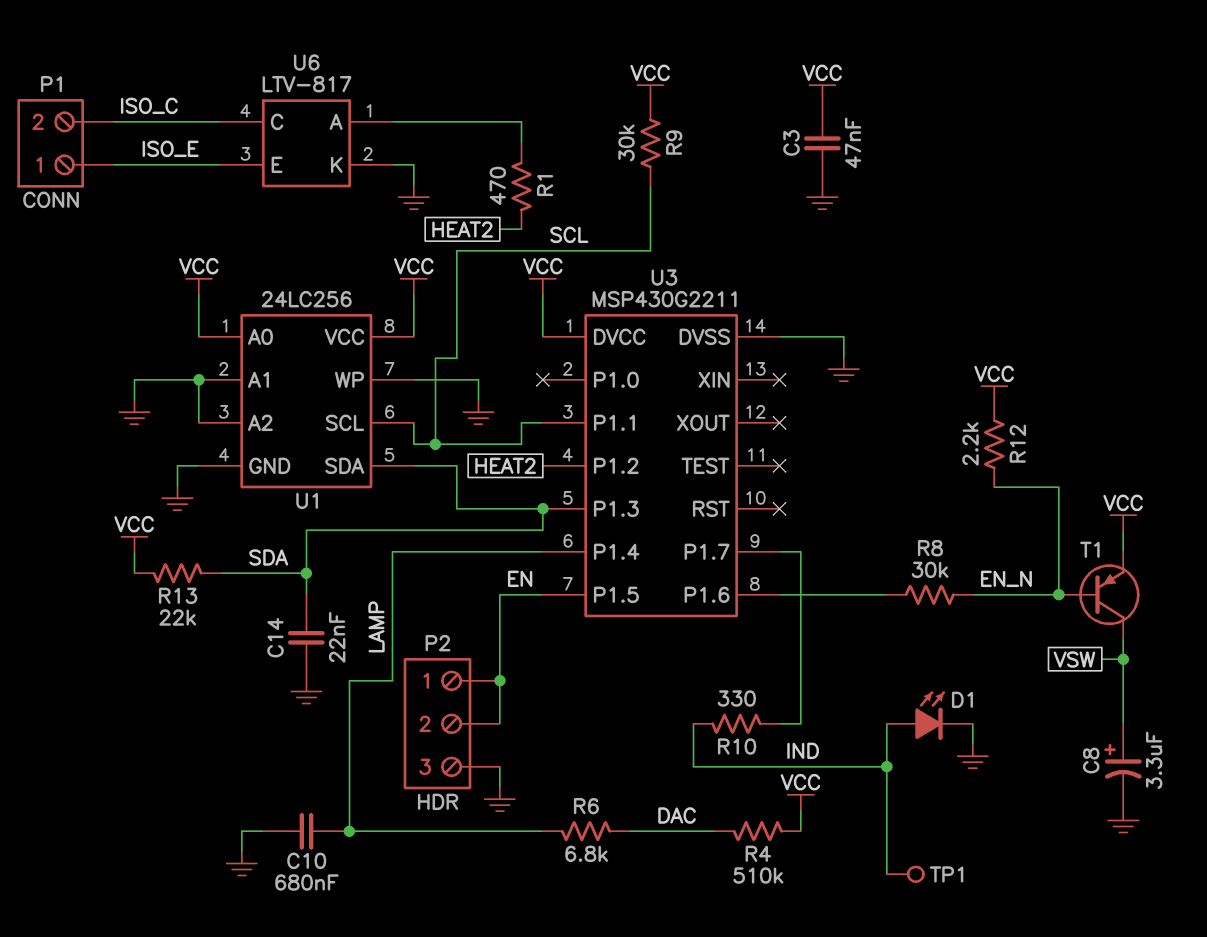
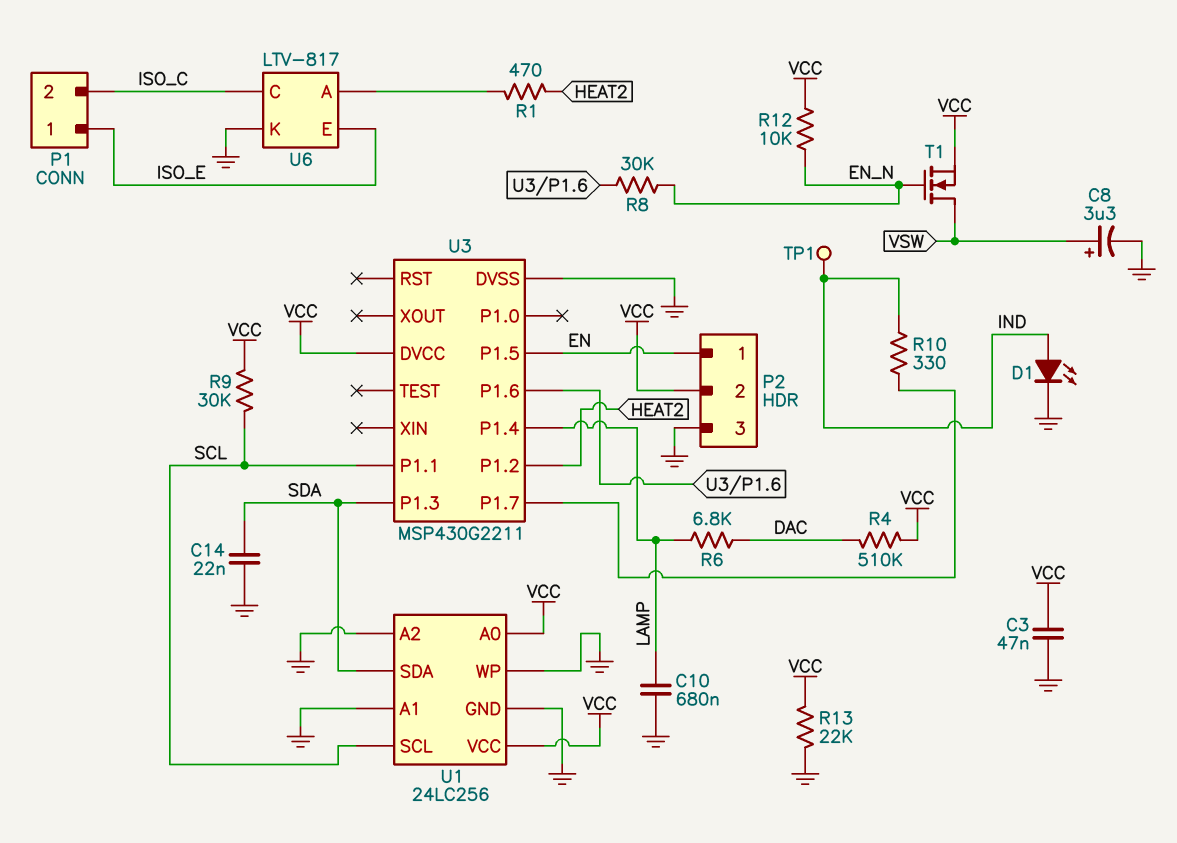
P2 pin 2: EN -> VCC
R12: 2.2k (EN_N, VCC) -> 10k (EN_N, VCC)
R13: 22k (SDA, VCC) -> 22k (GND, VCC)
T1: PNP (B EN_N, C VSW, E VCC) -> NMOS (G EN_N, D VSW, S VCC)

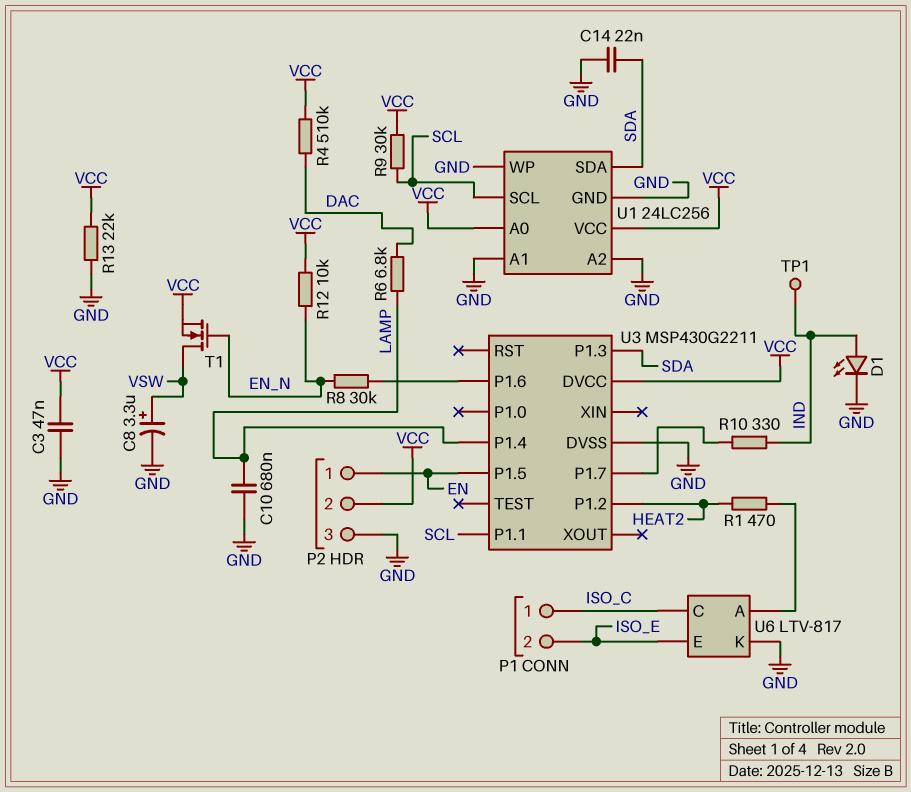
P1 pin 1: ISO_E -> ISO_C
P1 pin 2: ISO_C -> ISO_E

